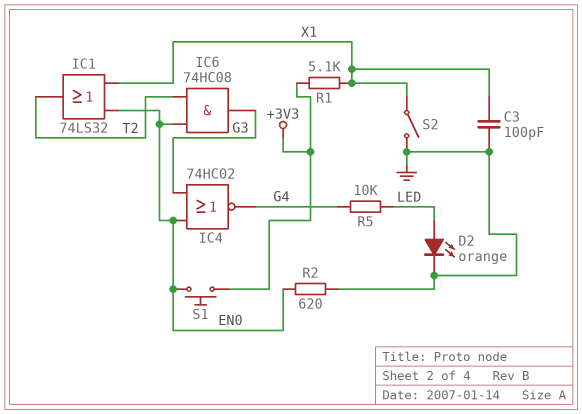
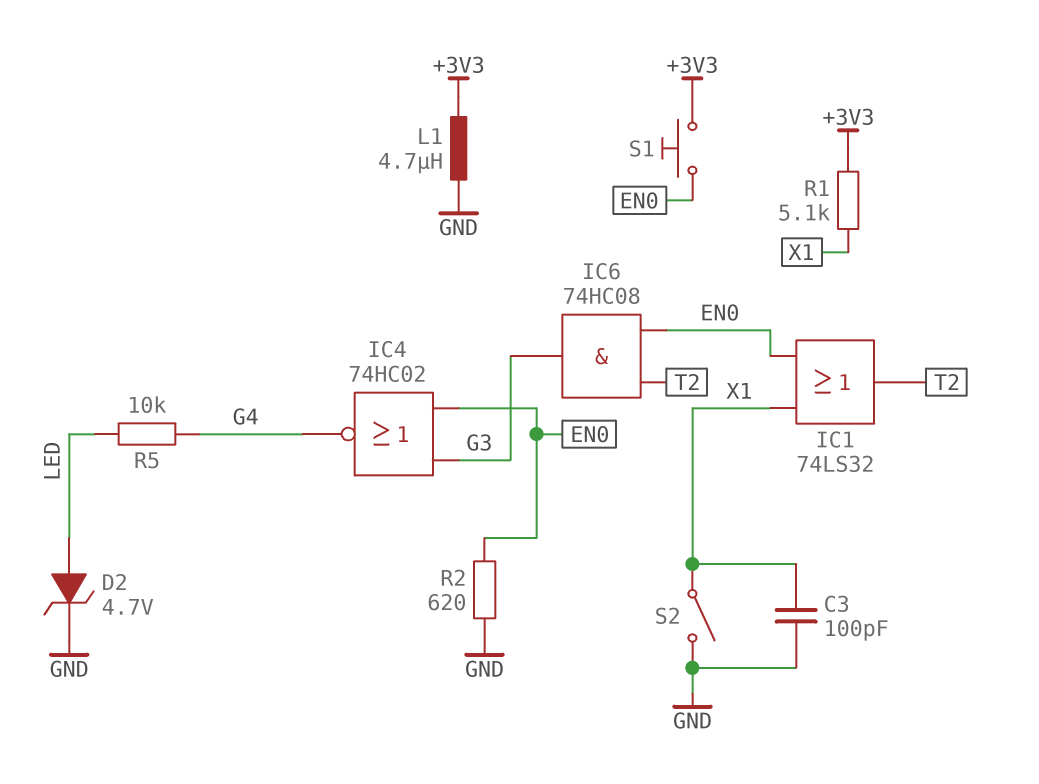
D2: LED orange (A LED, K GND) -> zener 4.7V (A LED, K GND)
L1: none -> 4.7uH (+3V3, GND)

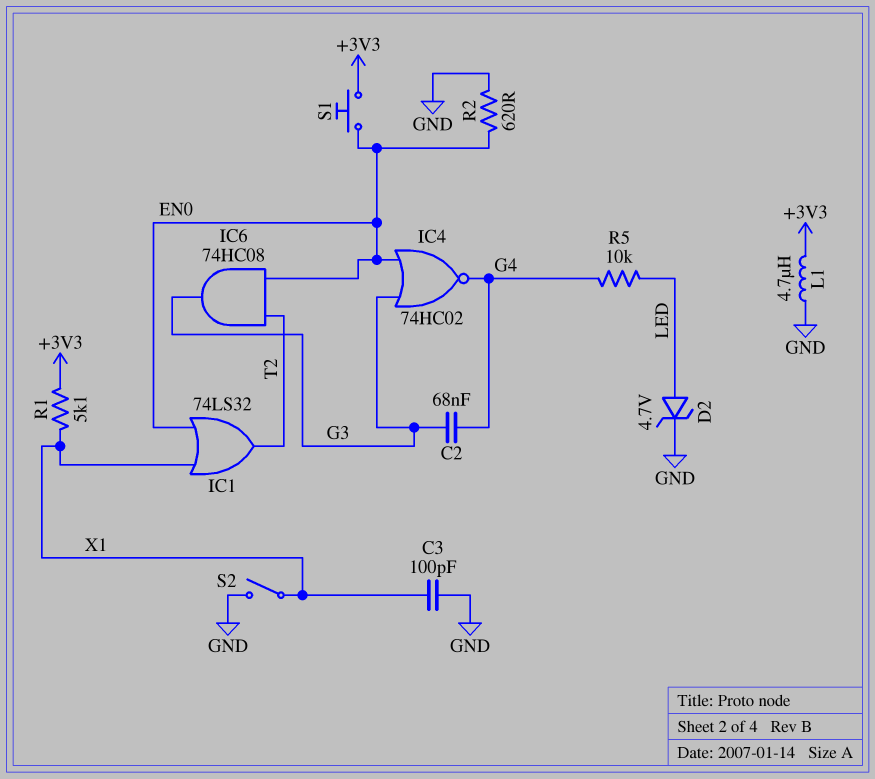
C2: none -> 68nF (G3, G4)

